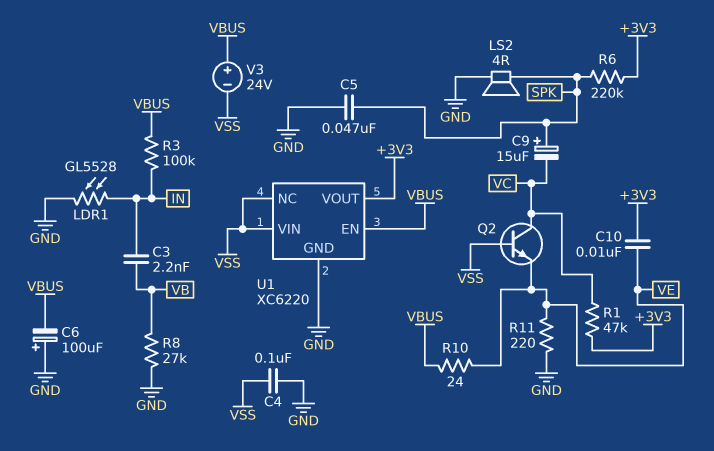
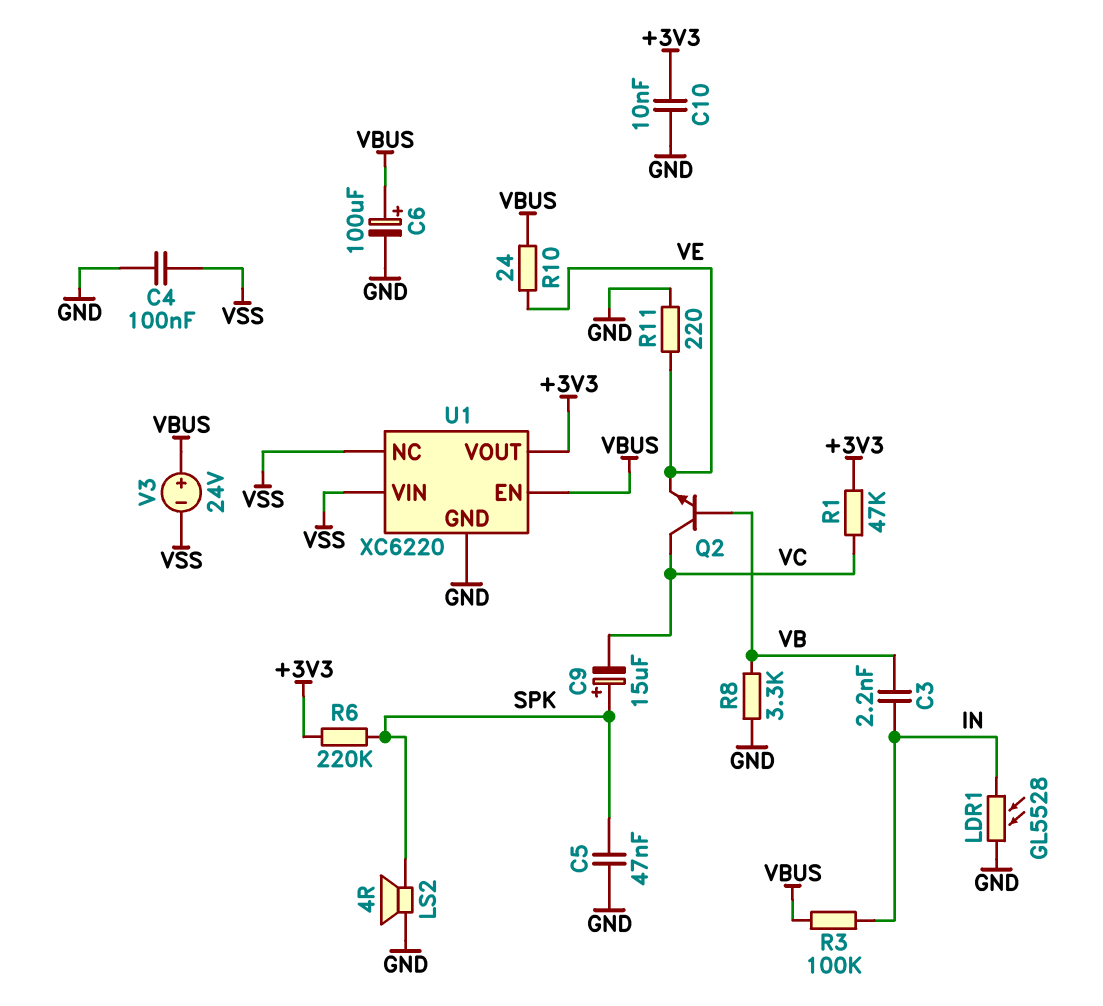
C6: 100uF (plus GND, minus VBUS) -> 100uF (plus VBUS, minus GND)
C10: 10nF (+3V3, VE) -> 10nF (+3V3, GND)
Q2: NPN (B VSS, C VC, E VE) -> NPN (B VB, C VC, E VE)
R8: 27k (GND, VB) -> 3.3k (GND, VB)

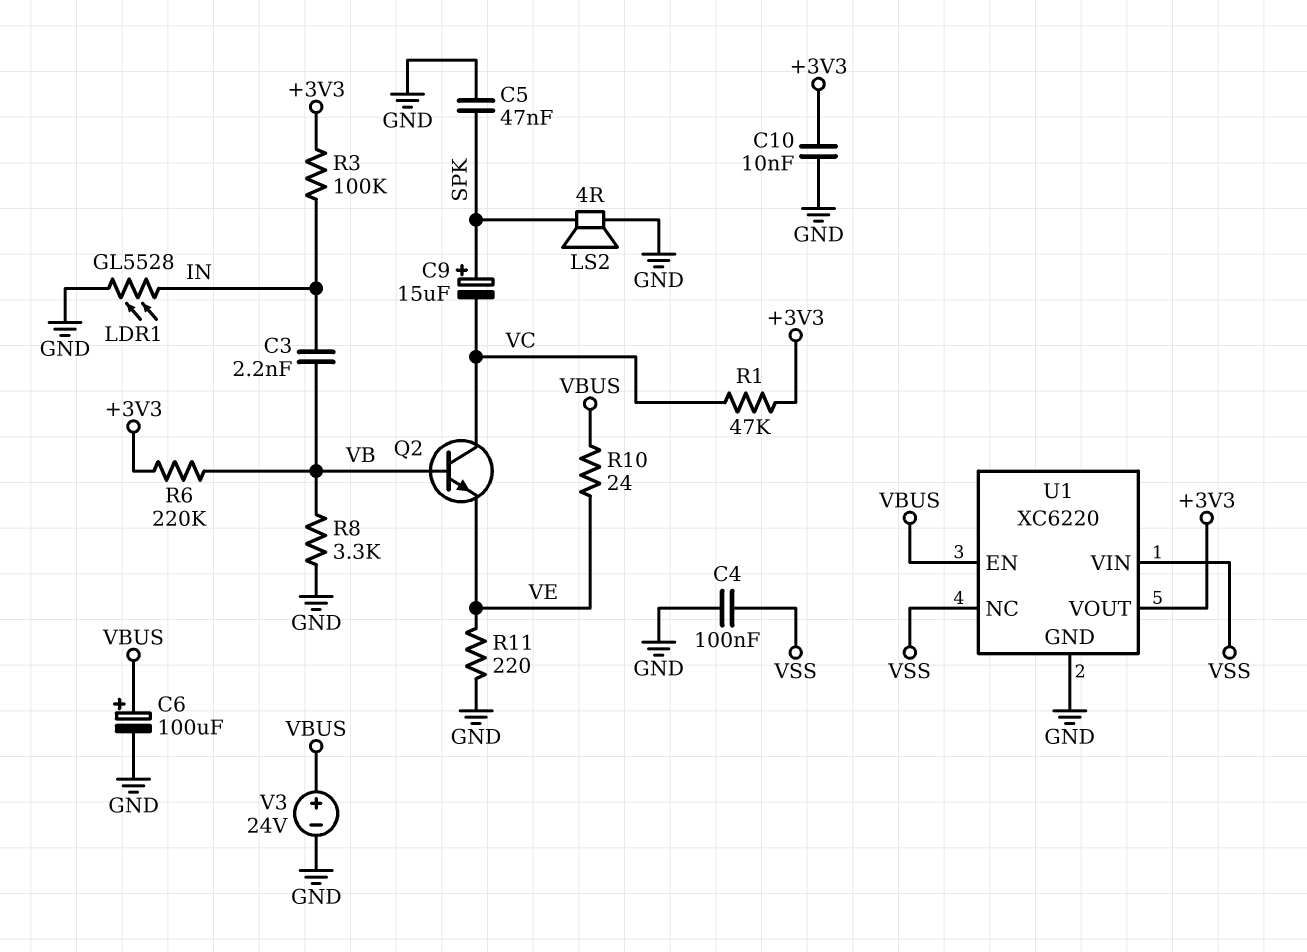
R3: 100k (IN, VBUS) -> 100k (+3V3, IN)
R6: 220k (+3V3, SPK) -> 220k (+3V3, VB)
V3: 24V (plus VBUS, minus VSS) -> 24V (plus VBUS, minus GND)

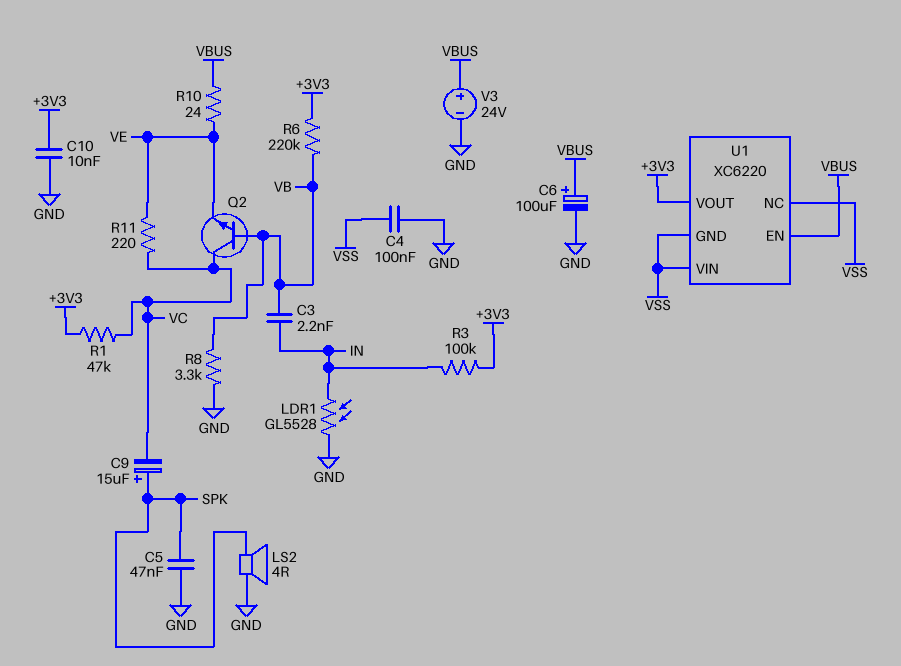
R11: 220 (GND, VE) -> 220 (VC, VE)
U1 pin GND: GND -> VSS

